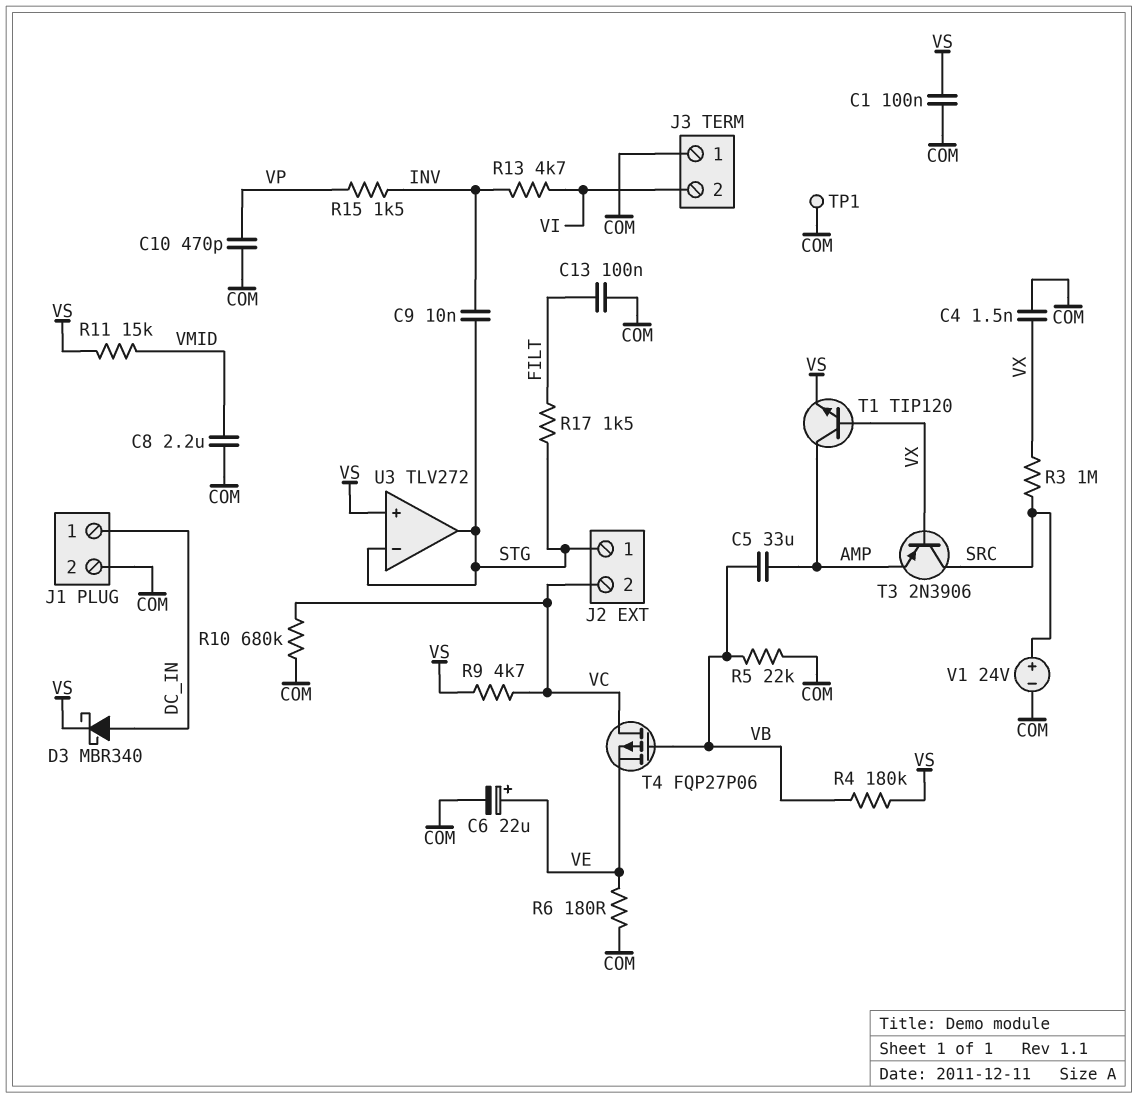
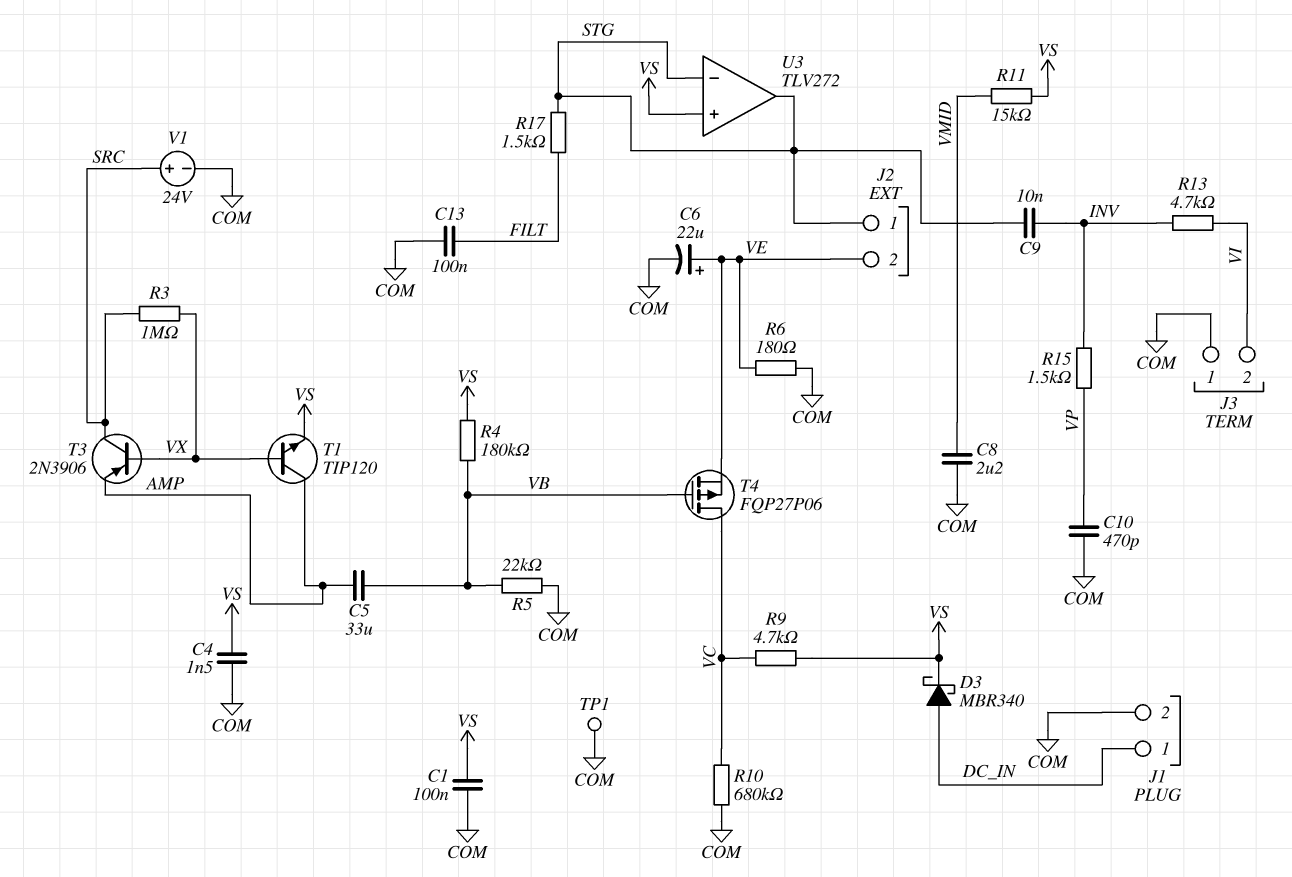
C4: 1.5nF (COM, VX) -> 1.5nF (COM, VS)
J2 pin 2: VC -> VE

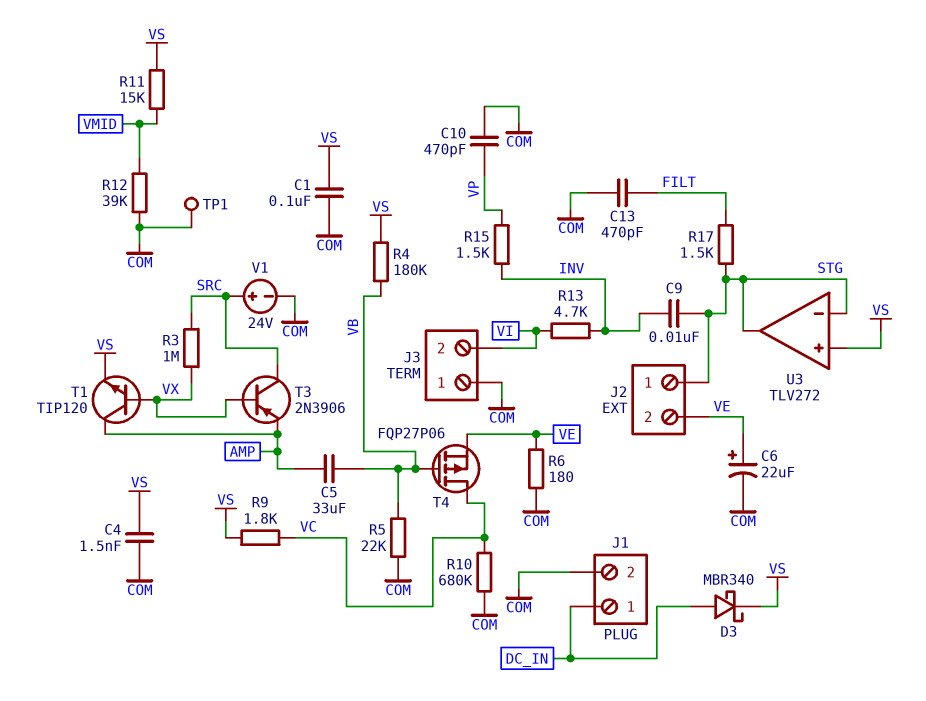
C8: 2.2uF (COM, VMID) -> none
C13: 100nF (COM, FILT) -> 470pF (COM, FILT)
R9: 4.7k (VC, VS) -> 1.8k (VC, VS)
R12: none -> 39k (COM, VMID)

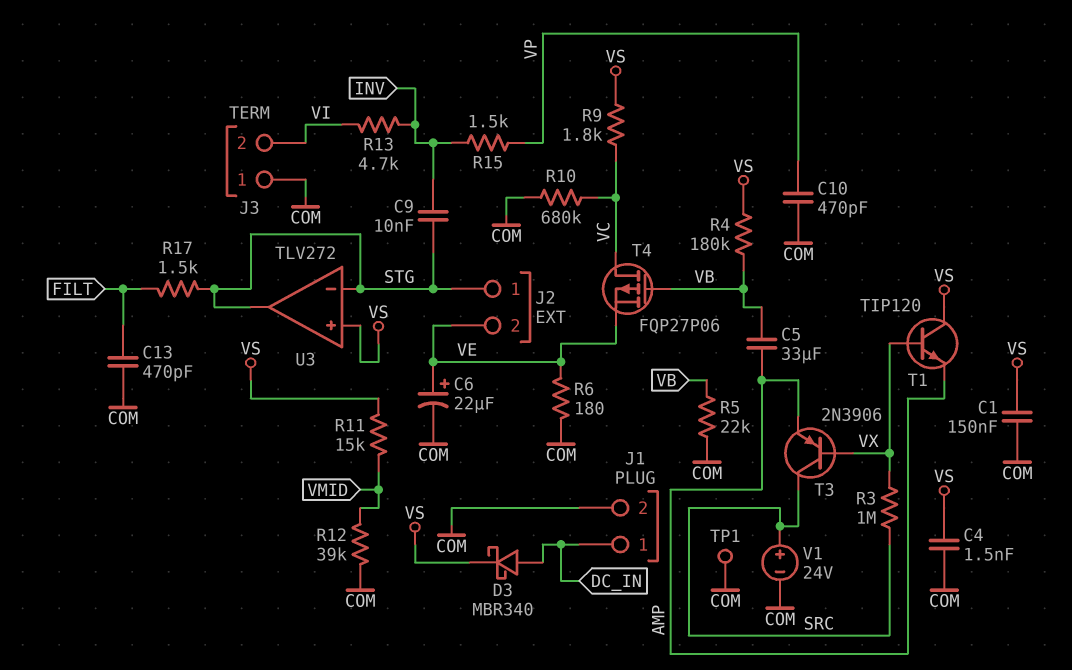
C1: 100nF (COM, VS) -> 150nF (COM, VS)
T1: NPN TIP120 (B VX, C AMP, E VS) -> NPN TIP120 (B VX, C VS, E AMP)

